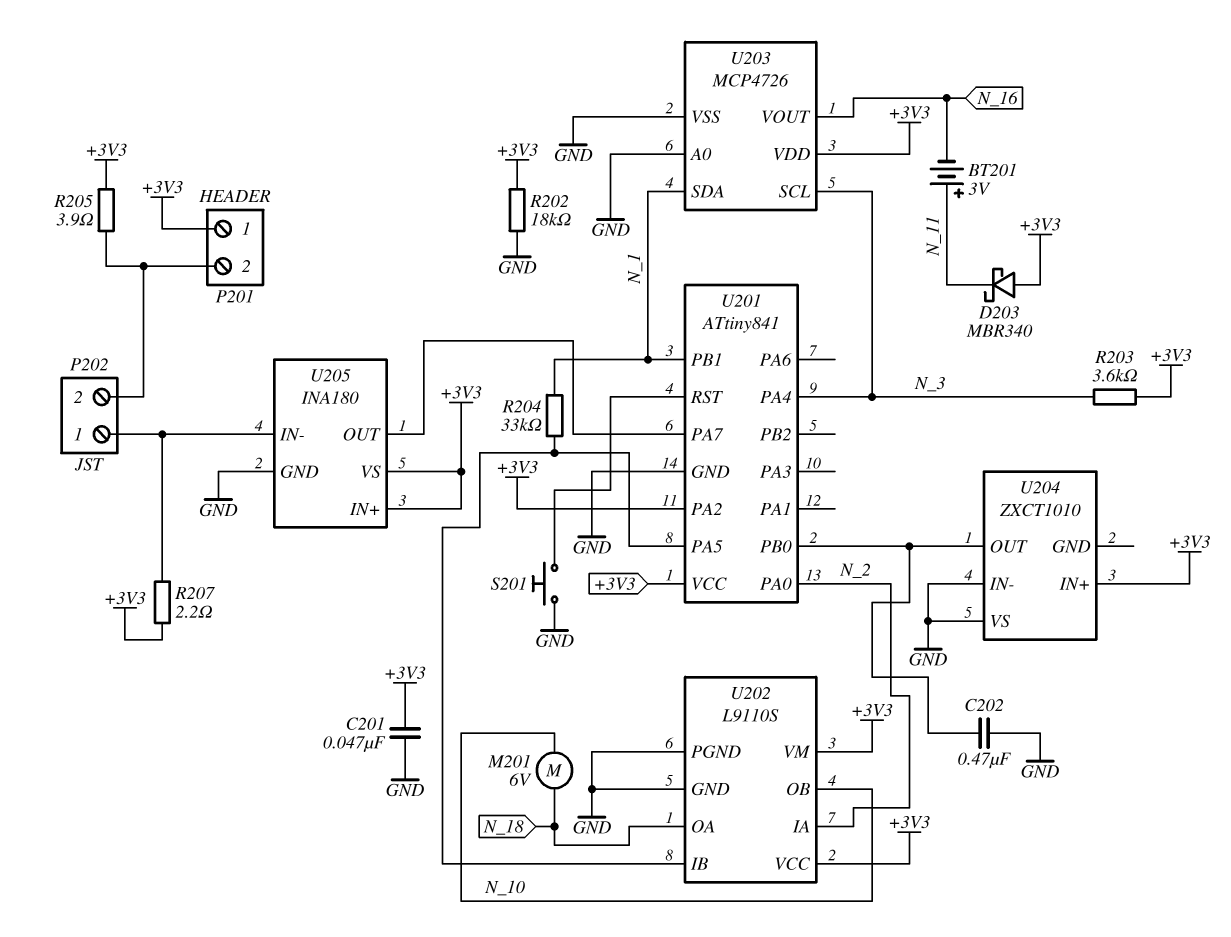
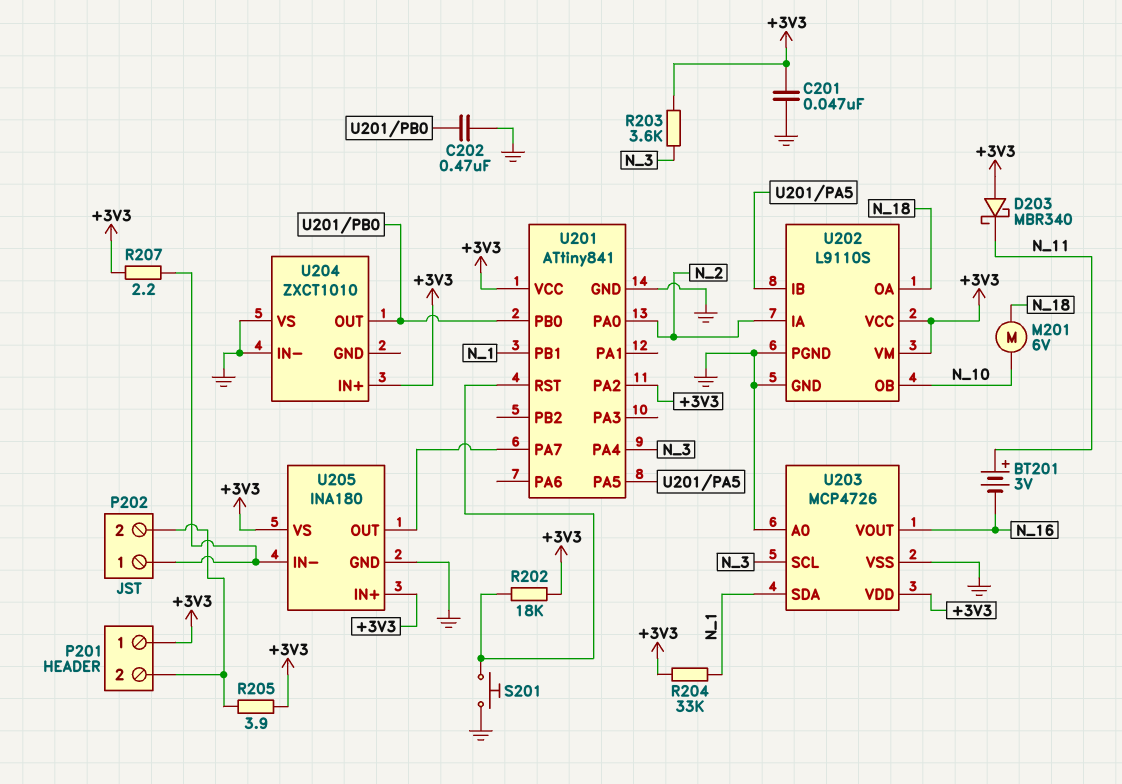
R202: 18k (+3V3, GND) -> 18k (+3V3, U201/RST)
R204: 33k (N_1, U201/PA5) -> 33k (+3V3, N_1)

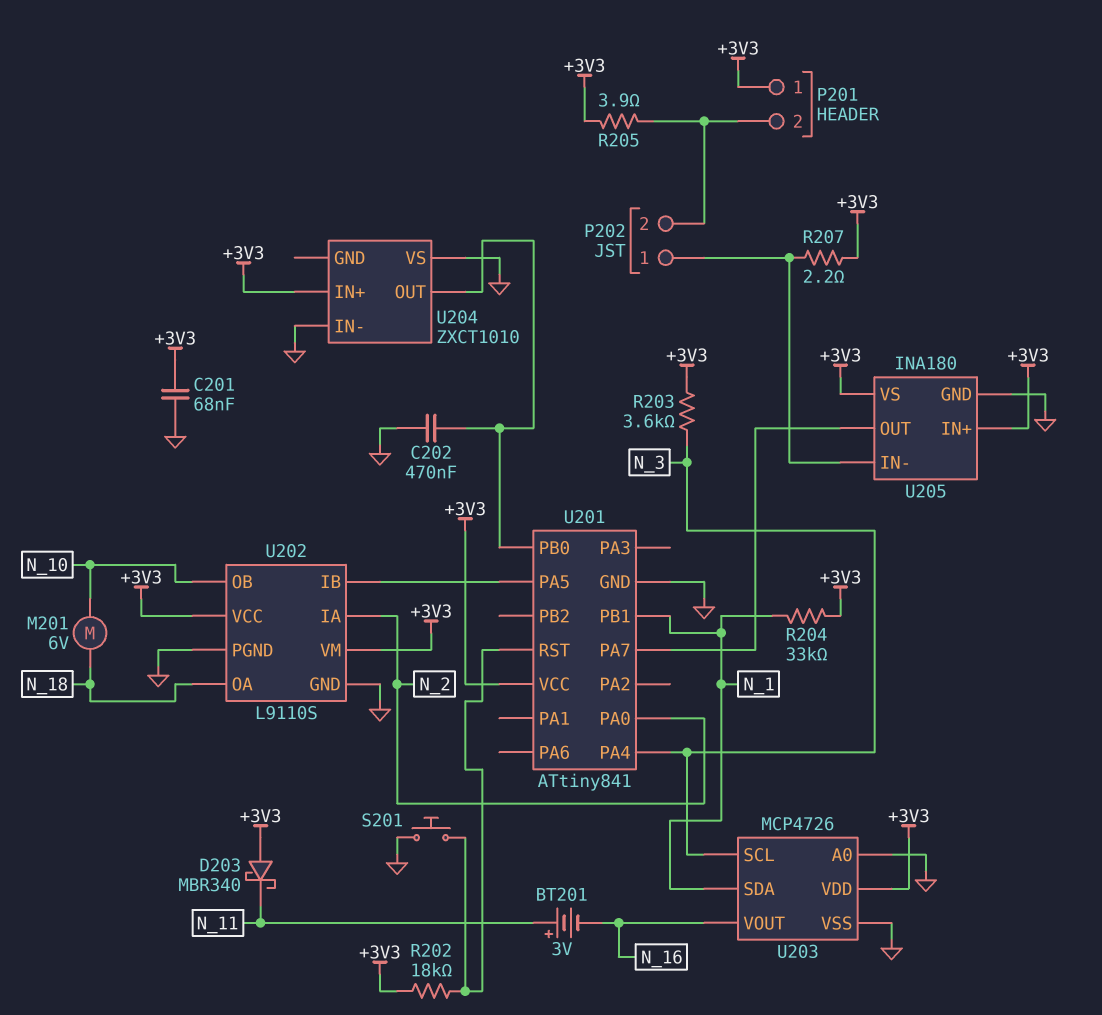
C201: 47nF (+3V3, GND) -> 68nF (+3V3, GND)
U201 pin PA2: +3V3 -> none

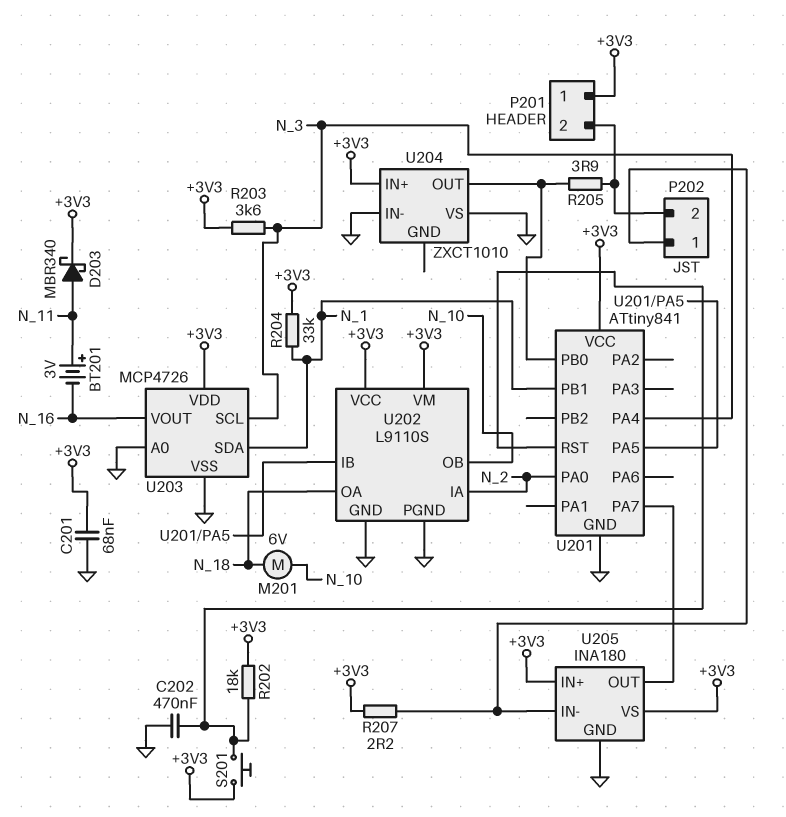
C202: 470nF (GND, U201/PB0) -> 470nF (GND, U201/RST)
D203: schottky MBR340 (A +3V3, K N_11) -> schottky MBR340 (A N_11, K +3V3)
R205: 3.9 (+3V3, P201/2) -> 3.9 (P201/2, U201/PB0)
S201: button (GND, U201/RST) -> button (+3V3, U201/RST)

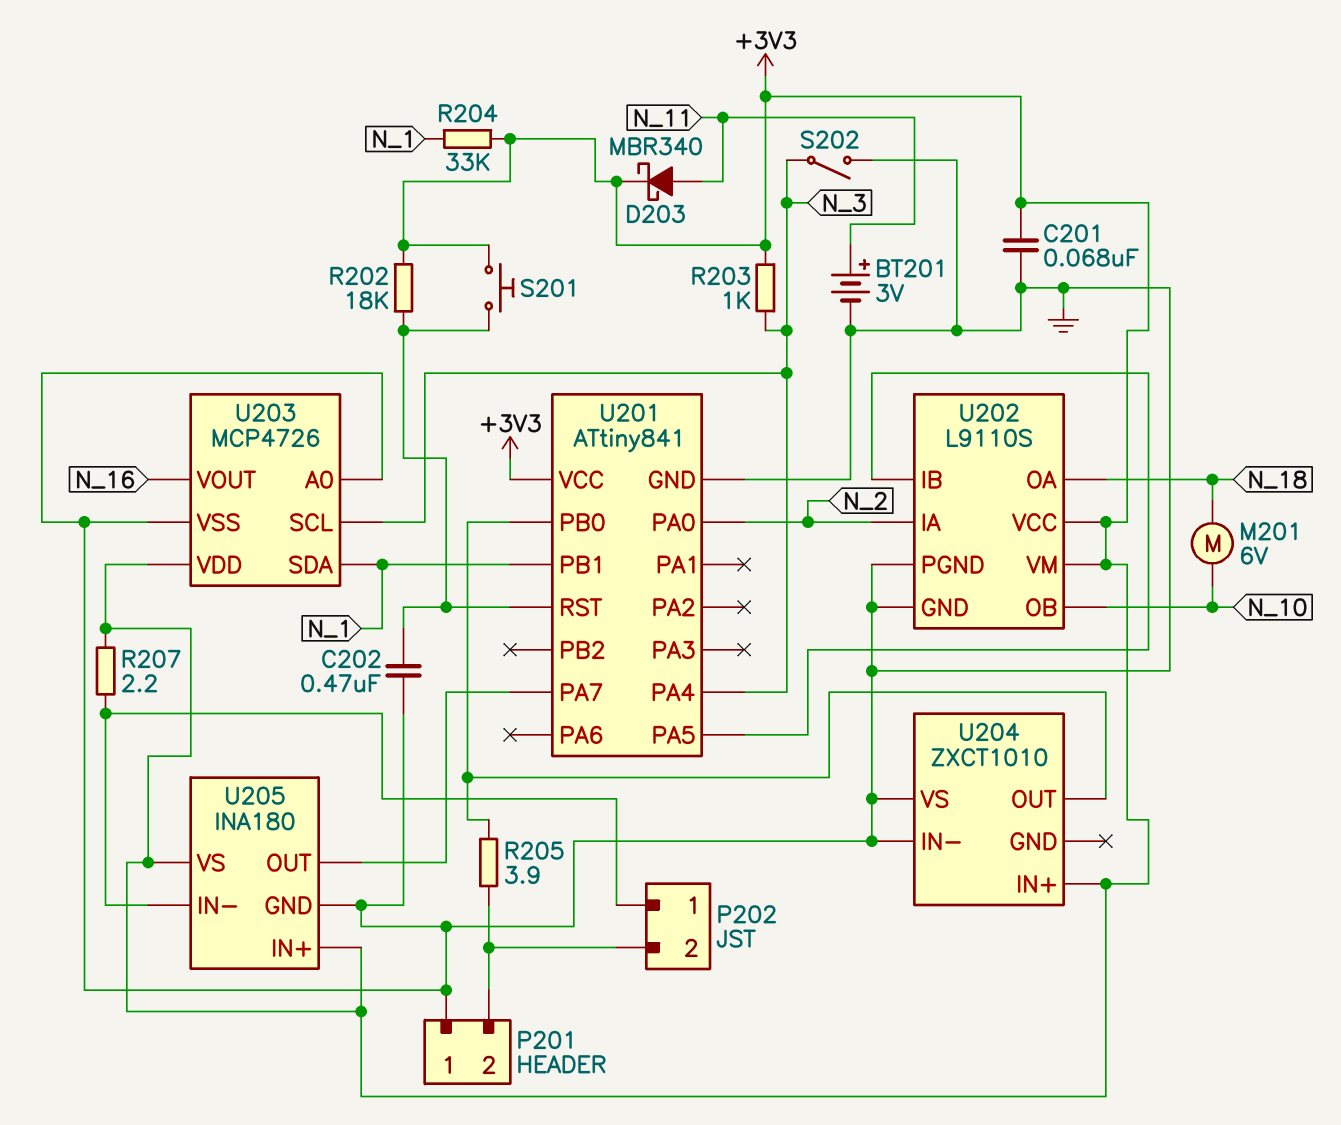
BT201: 3V (plus N_11, minus N_16) -> 3V (plus N_11, minus GND)
P201 pin 1: +3V3 -> GND
R203: 3.6k (+3V3, N_3) -> 1k (+3V3, N_3)
S202: none -> switch (GND, N_3)

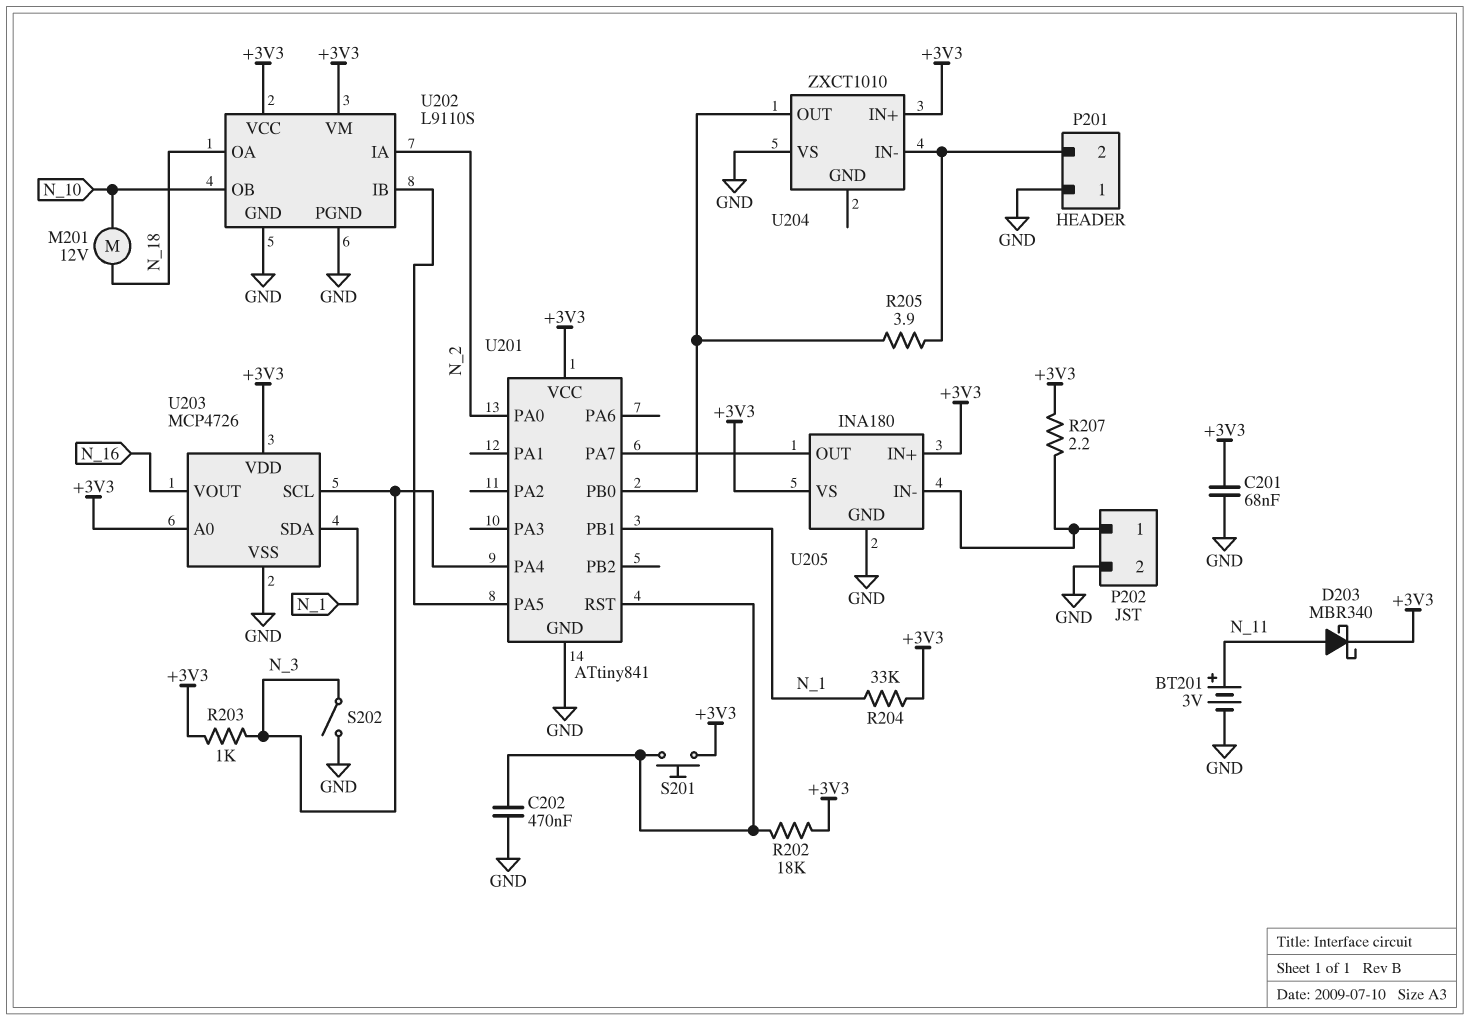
M201: motor 6V (N_10, N_18) -> motor 12V (N_10, N_18)
P202 pin 2: P201/2 -> GND
U203 pin A0: GND -> +3V3
U204 pin IN-: GND -> P201/2

